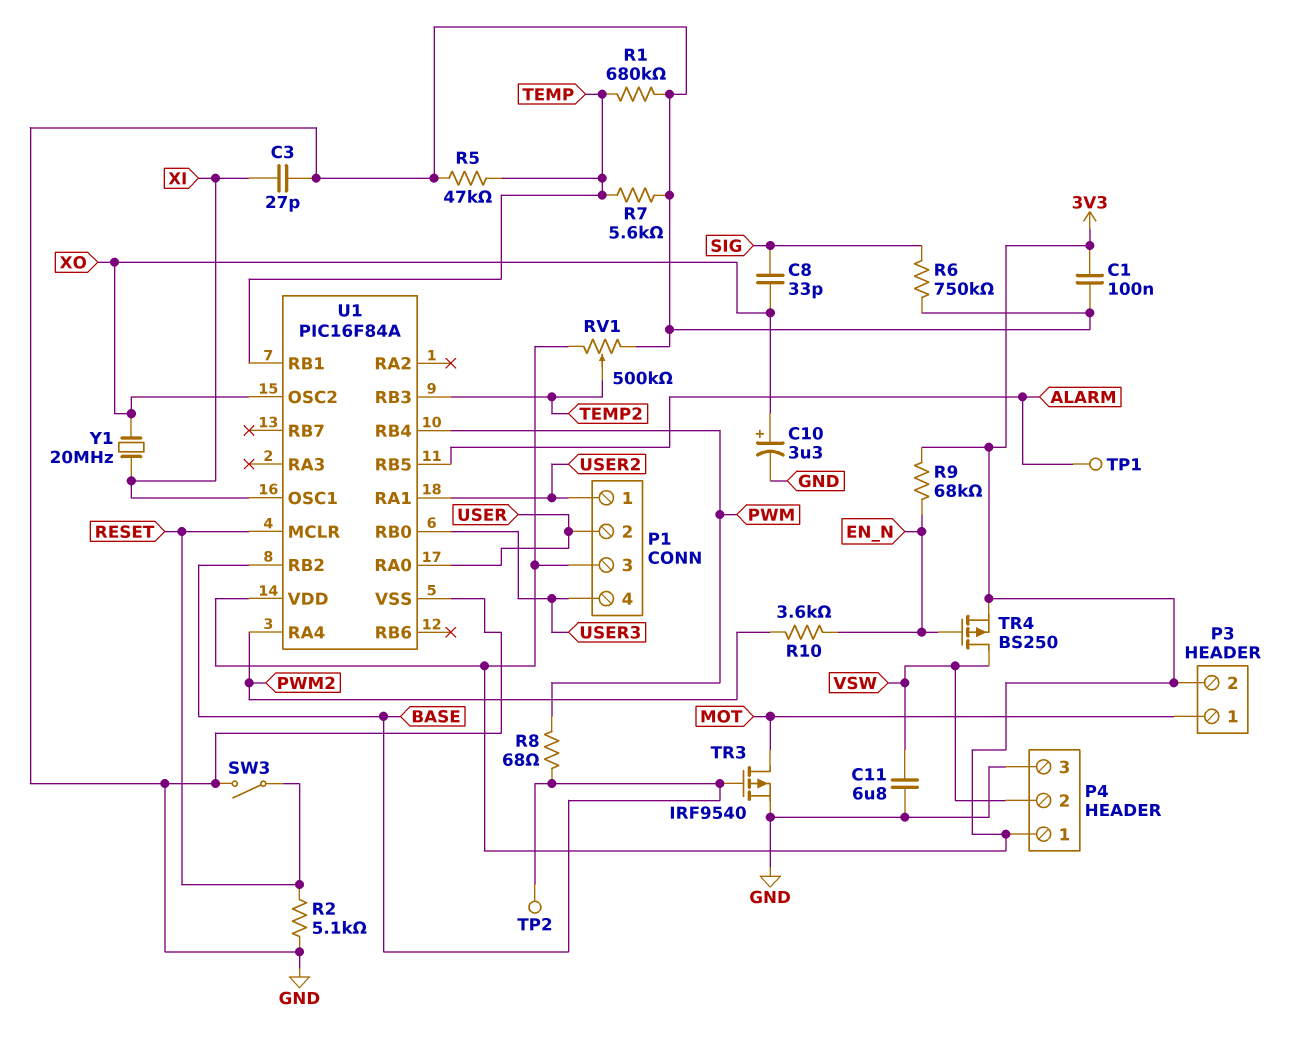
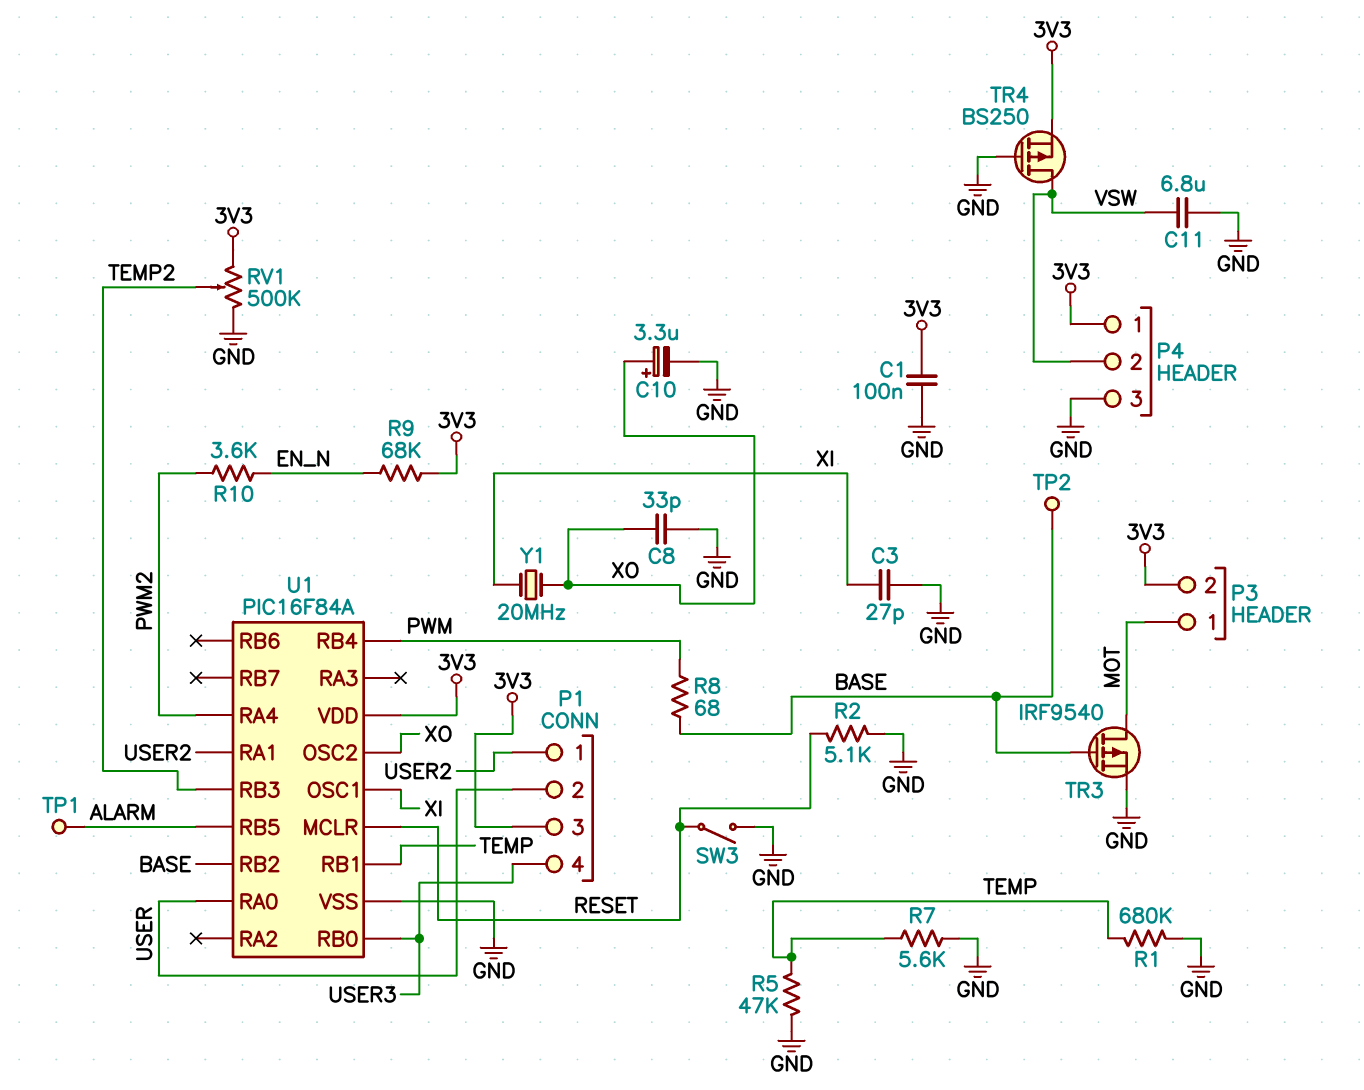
C8: 33pF (SIG, XO) -> 33pF (GND, XO)
R6: 750k (GND, SIG) -> none
TR4: PMOS BS250 (G EN_N, D VSW, S 3V3) -> PMOS BS250 (G GND, D VSW, S 3V3)

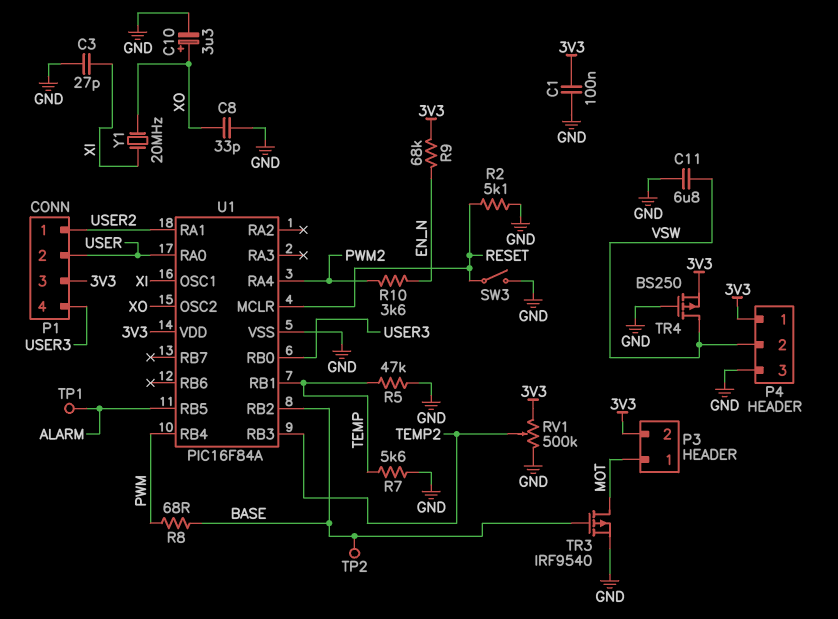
R1: 680k (GND, TEMP) -> none

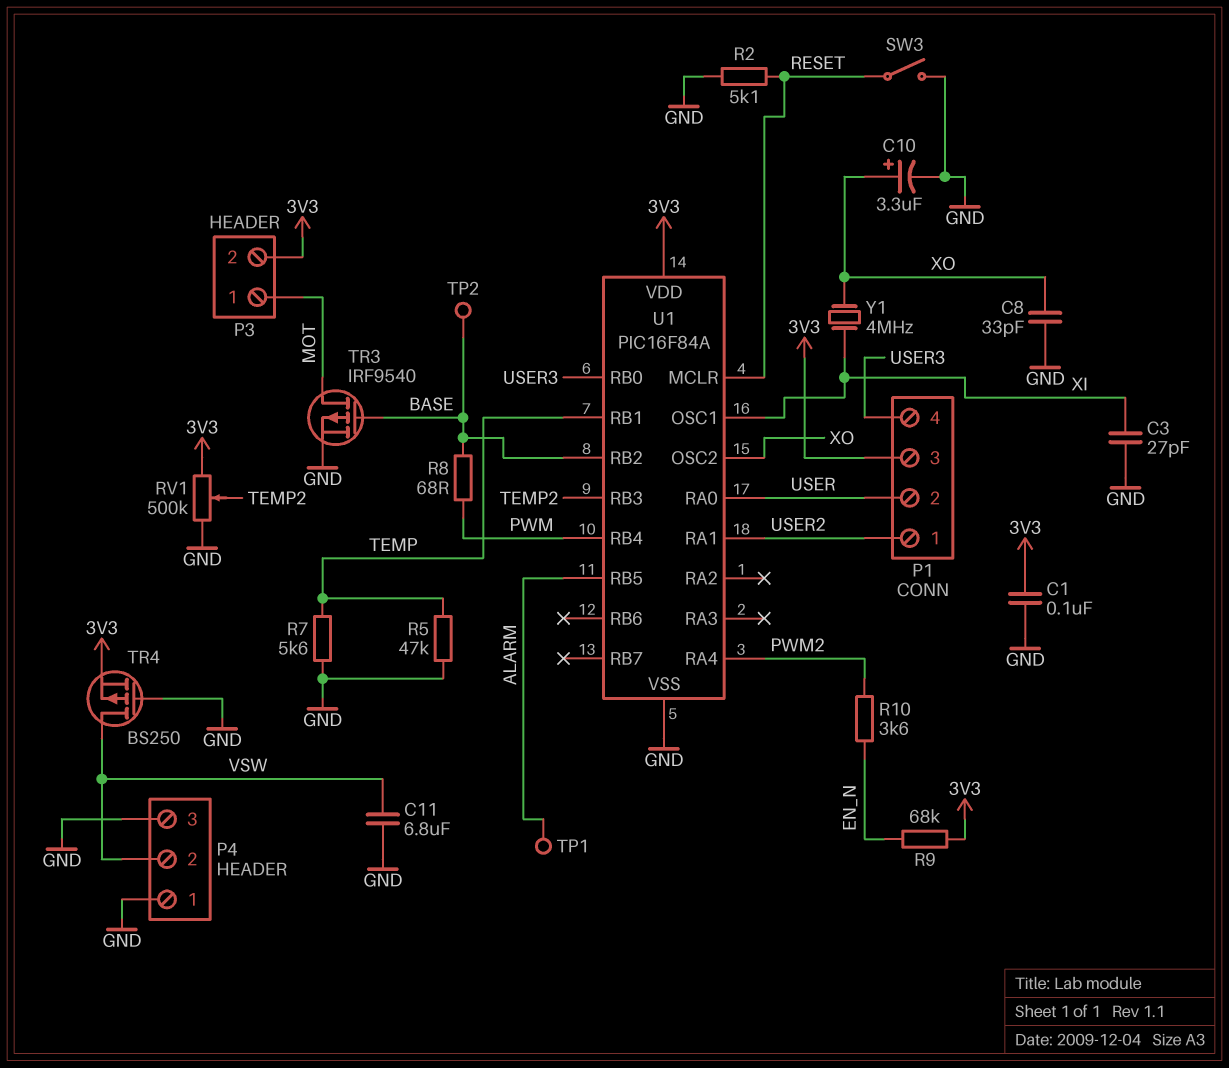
P4 pin 1: 3V3 -> GND
Y1: 20MHz (XI, XO) -> 4MHz (XI, XO)

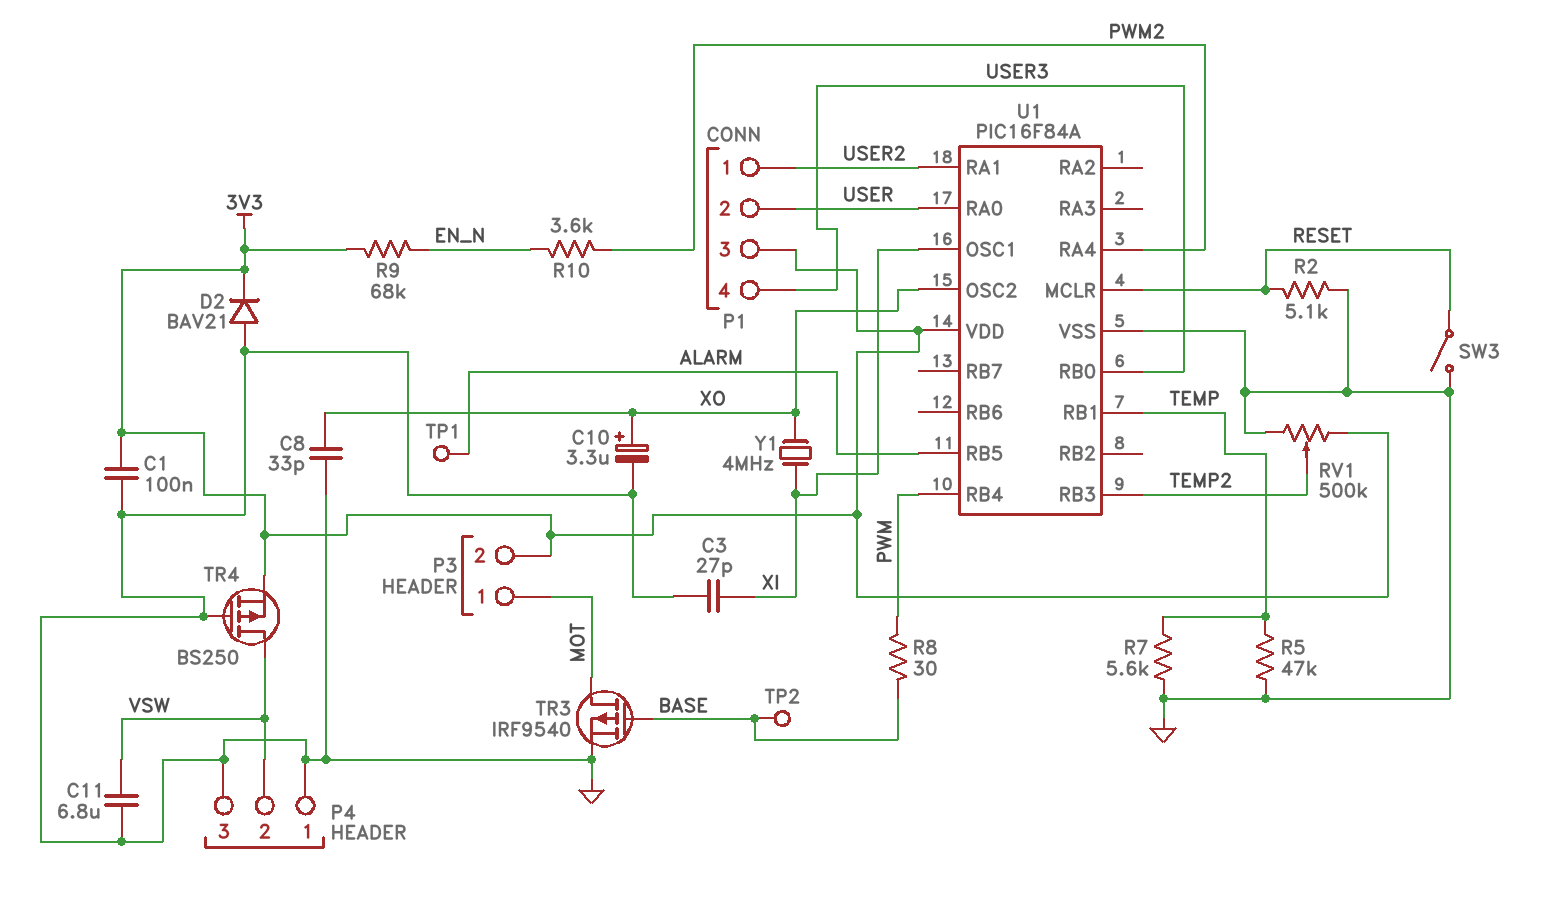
D2: none -> diode BAV21 (A GND, K 3V3)
R8: 68 (BASE, PWM) -> 30 (BASE, PWM)
U1 pin RB2: BASE -> none

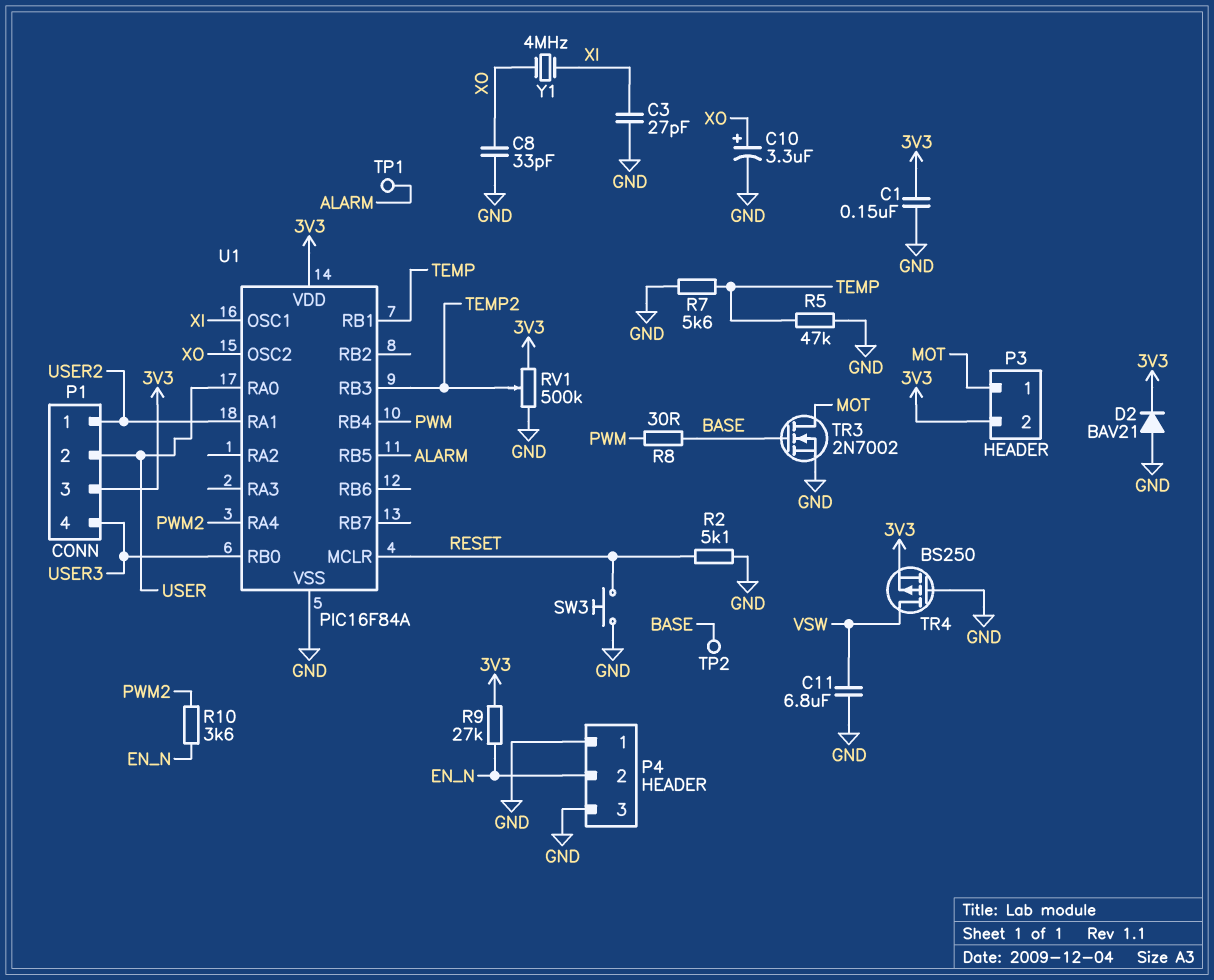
C1: 100nF (3V3, GND) -> 150nF (3V3, GND)
P4 pin 2: VSW -> EN_N
R9: 68k (3V3, EN_N) -> 27k (3V3, EN_N)
SW3: switch (GND, RESET) -> button (GND, RESET)
TR3: PMOS IRF9540 (G BASE, D MOT, S GND) -> NMOS 2N7002 (G BASE, D MOT, S GND)

